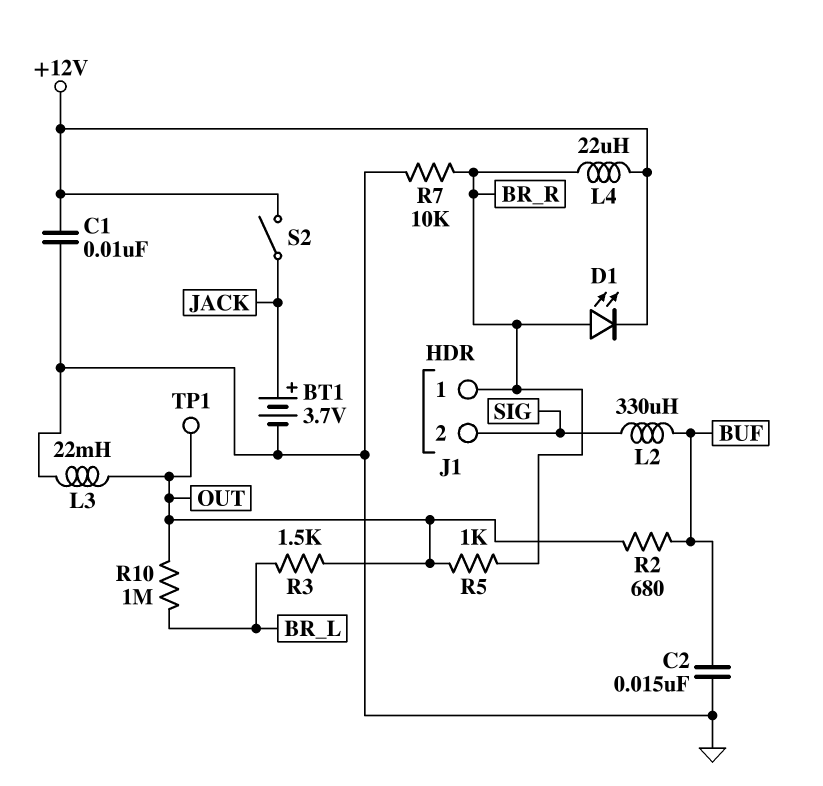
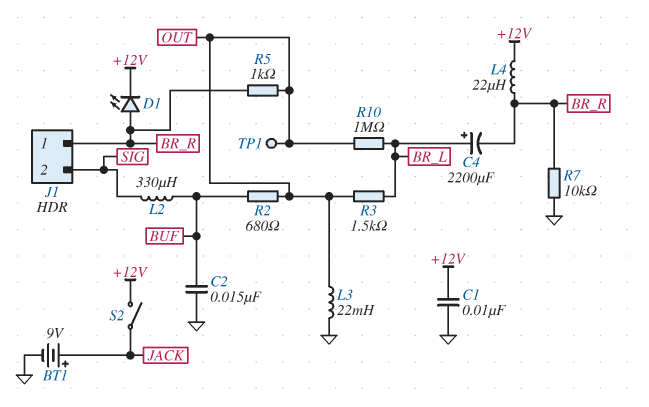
BT1: 3.7V (plus JACK, minus GND) -> 9V (plus JACK, minus GND)
C4: none -> 2200uF (plus BR_L, minus BR_R)

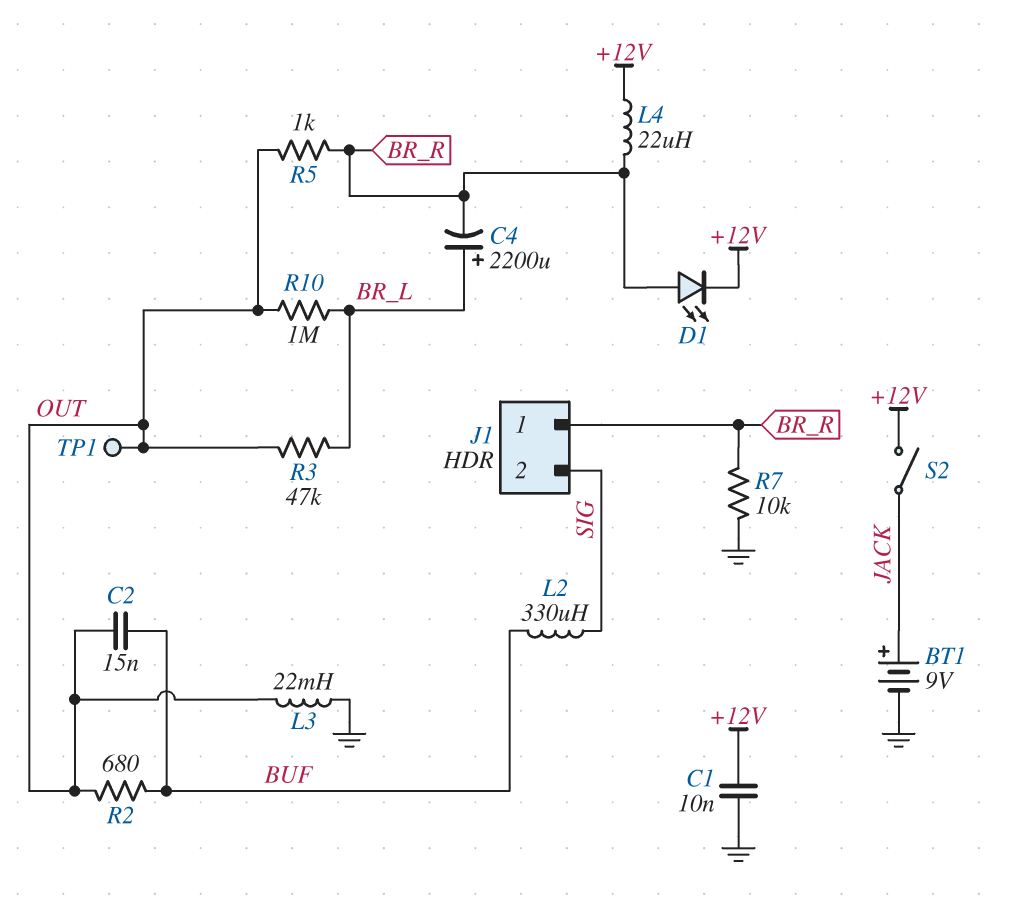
C2: 15nF (BUF, GND) -> 15nF (BUF, OUT)
R3: 1.5k (BR_L, OUT) -> 47k (BR_L, OUT)

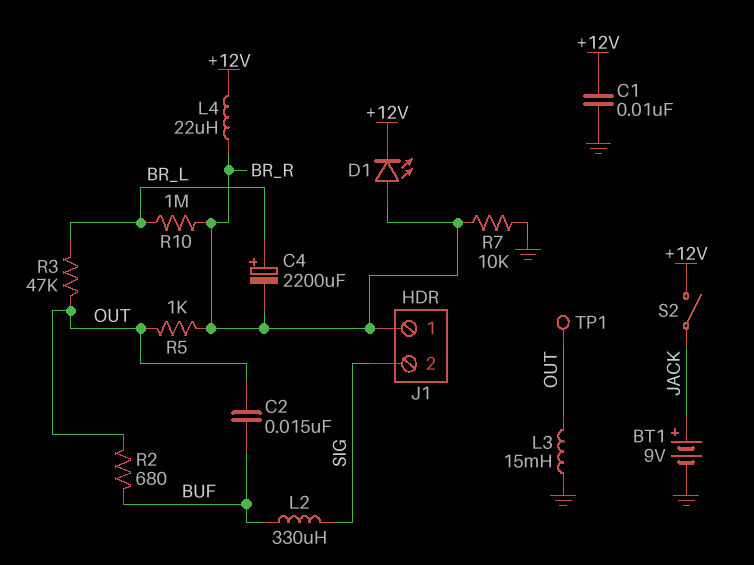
L3: 22mH (GND, OUT) -> 15mH (GND, OUT)
R10: 1M (BR_L, OUT) -> 1M (BR_L, BR_R)

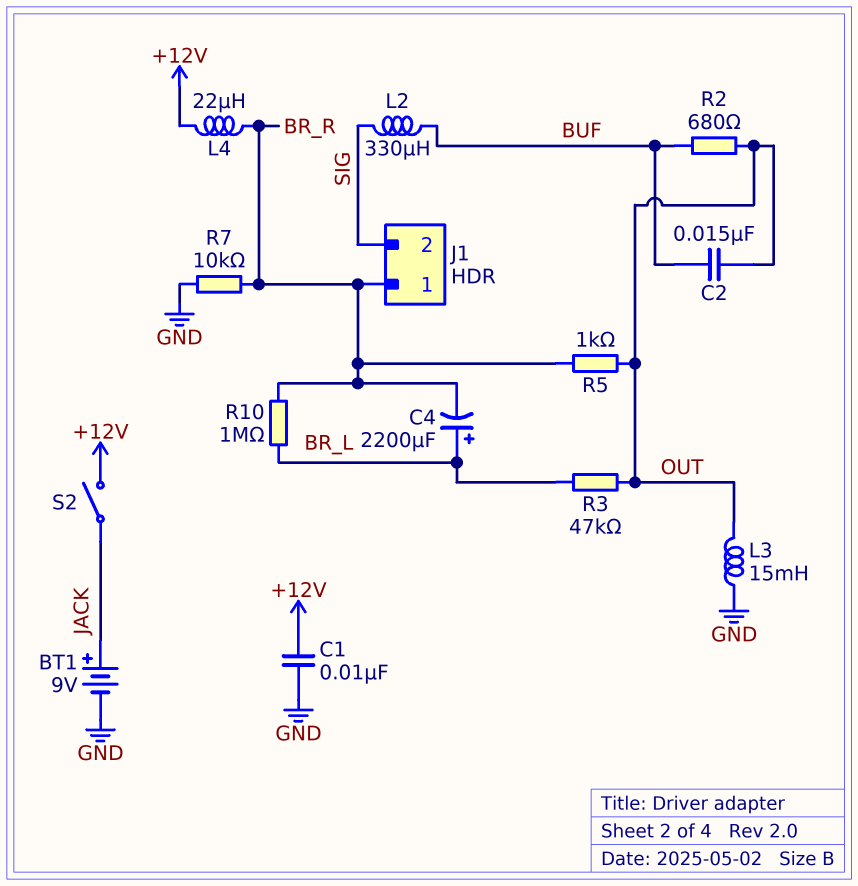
D1: LED (A BR_R, K +12V) -> none
TP1: test point (OUT) -> none

